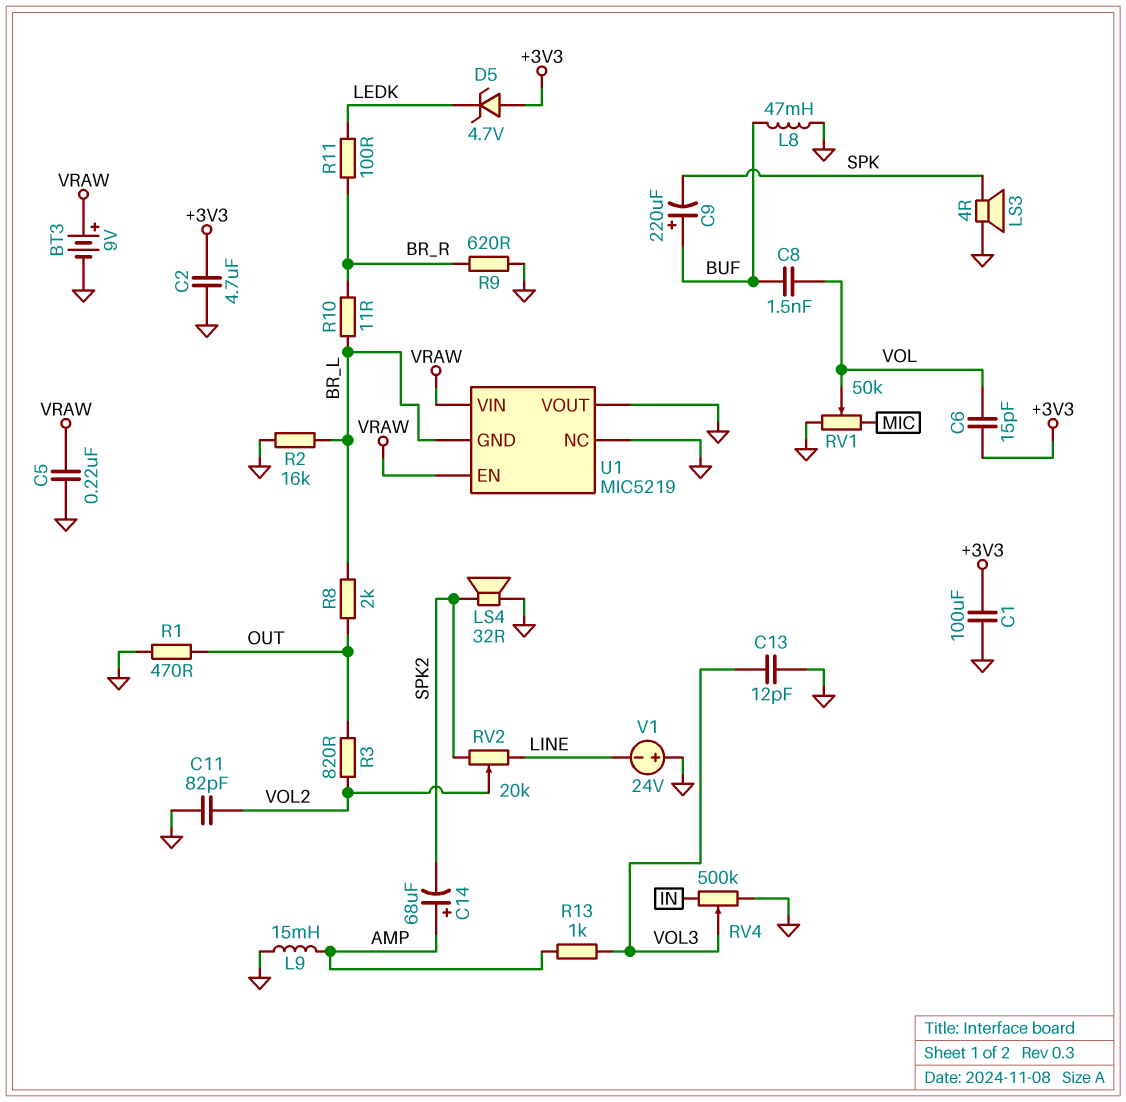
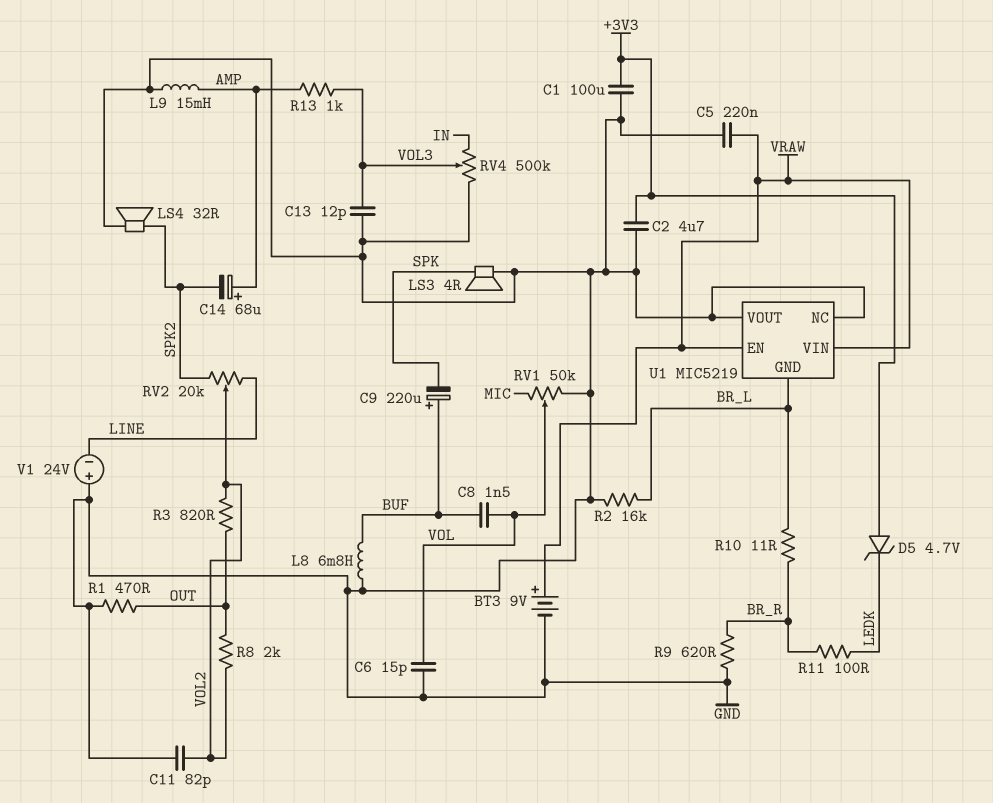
C6: 15pF (+3V3, VOL) -> 15pF (GND, VOL)
L8: 47mH (BUF, GND) -> 6.8mH (BUF, GND)
R8: 2k (BR_L, OUT) -> 2k (OUT, VOL2)

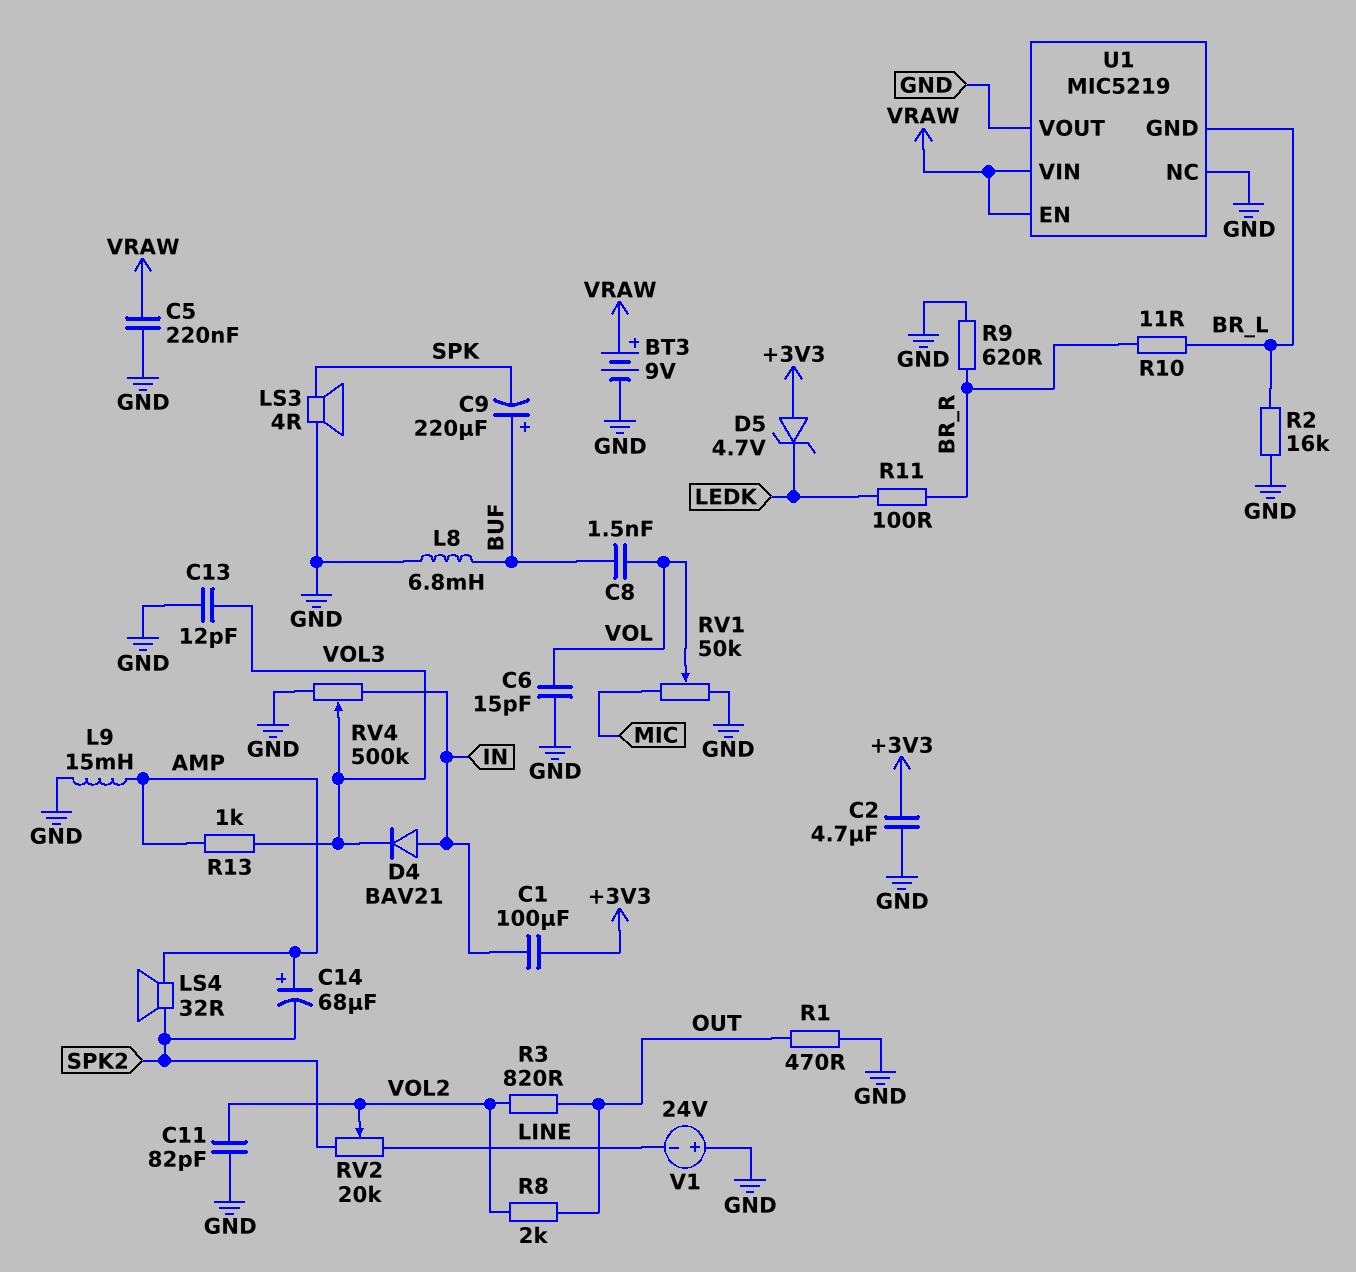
C1: 100uF (+3V3, GND) -> 100uF (+3V3, IN)
D4: none -> diode BAV21 (A IN, K VOL3)
LS4: speaker 32R (GND, SPK2) -> speaker 32R (AMP, SPK2)

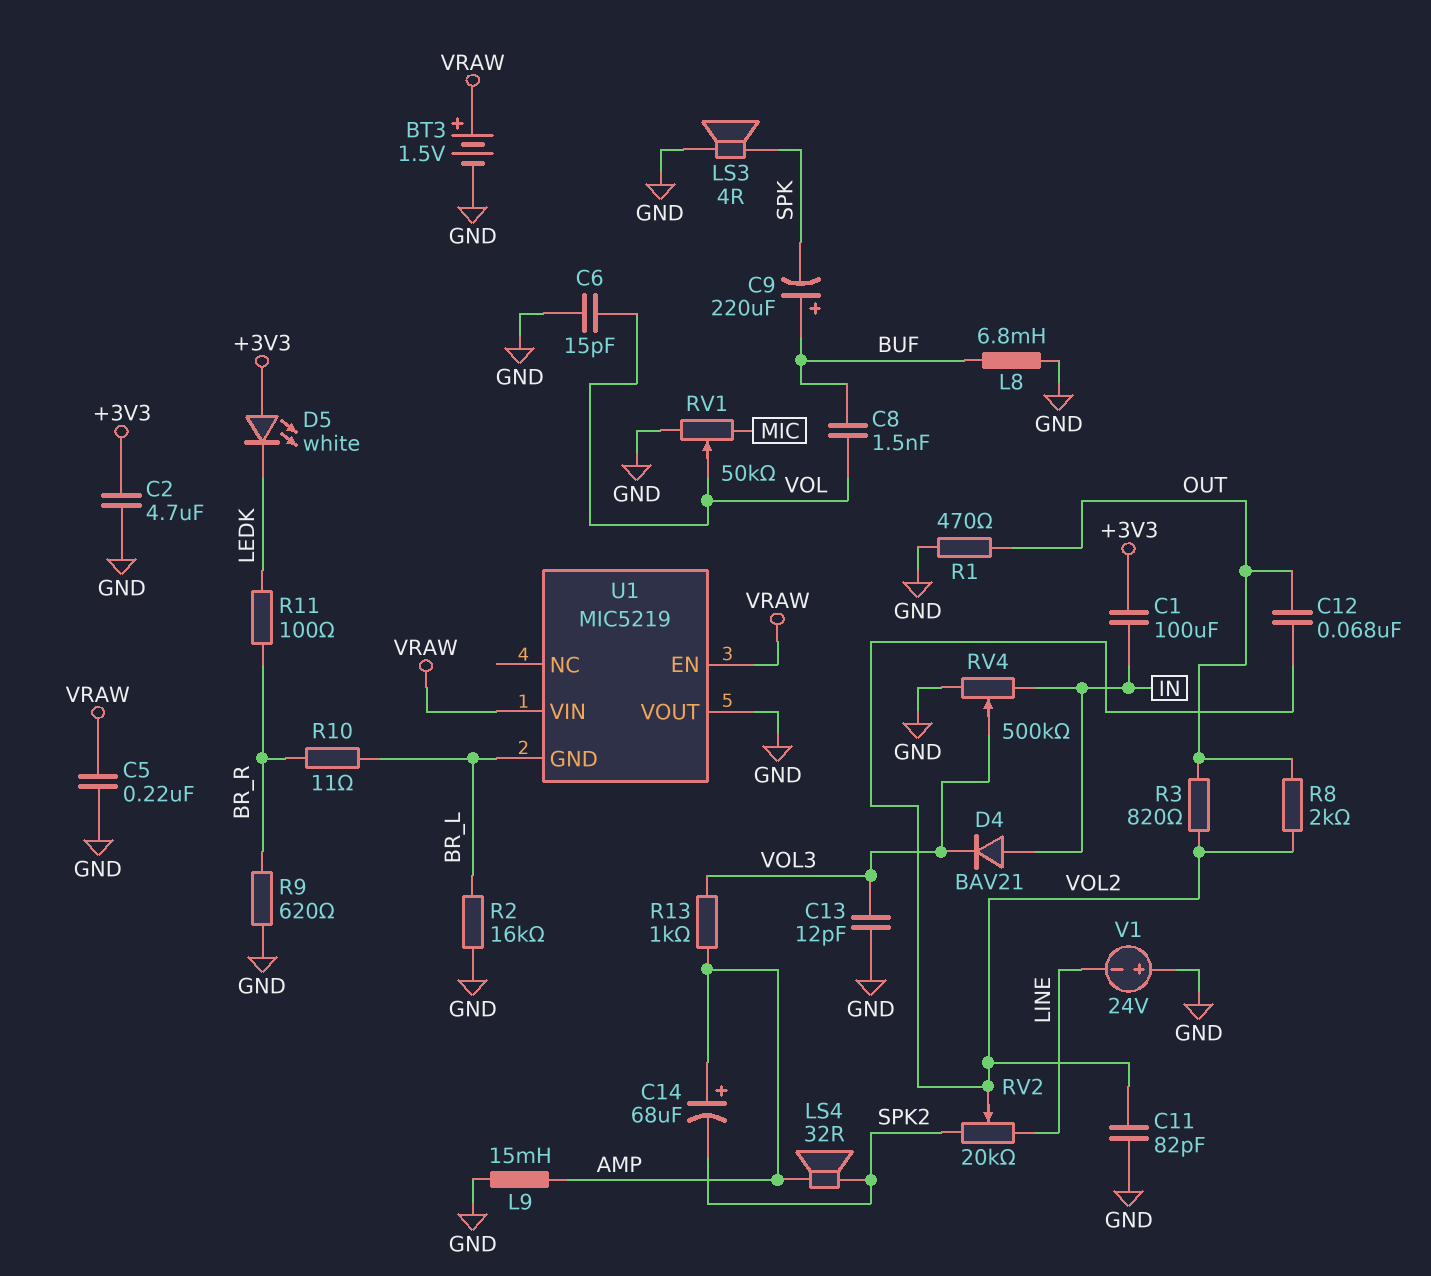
BT3: 9V (plus VRAW, minus GND) -> 1.5V (plus VRAW, minus GND)
C12: none -> 68nF (OUT, VOL2)
D5: zener 4.7V (A +3V3, K LEDK) -> LED white (A +3V3, K LEDK)
U1 pin NC: GND -> none

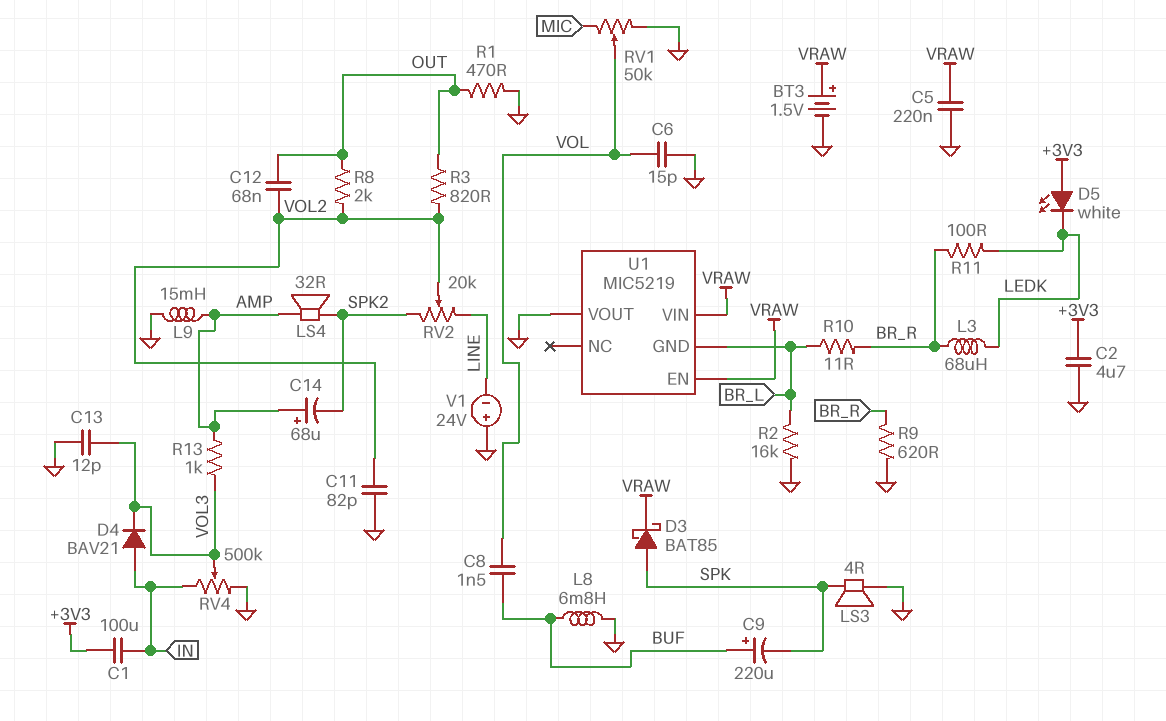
D3: none -> schottky BAT85 (A SPK, K VRAW)
L3: none -> 68uH (BR_R, LEDK)

